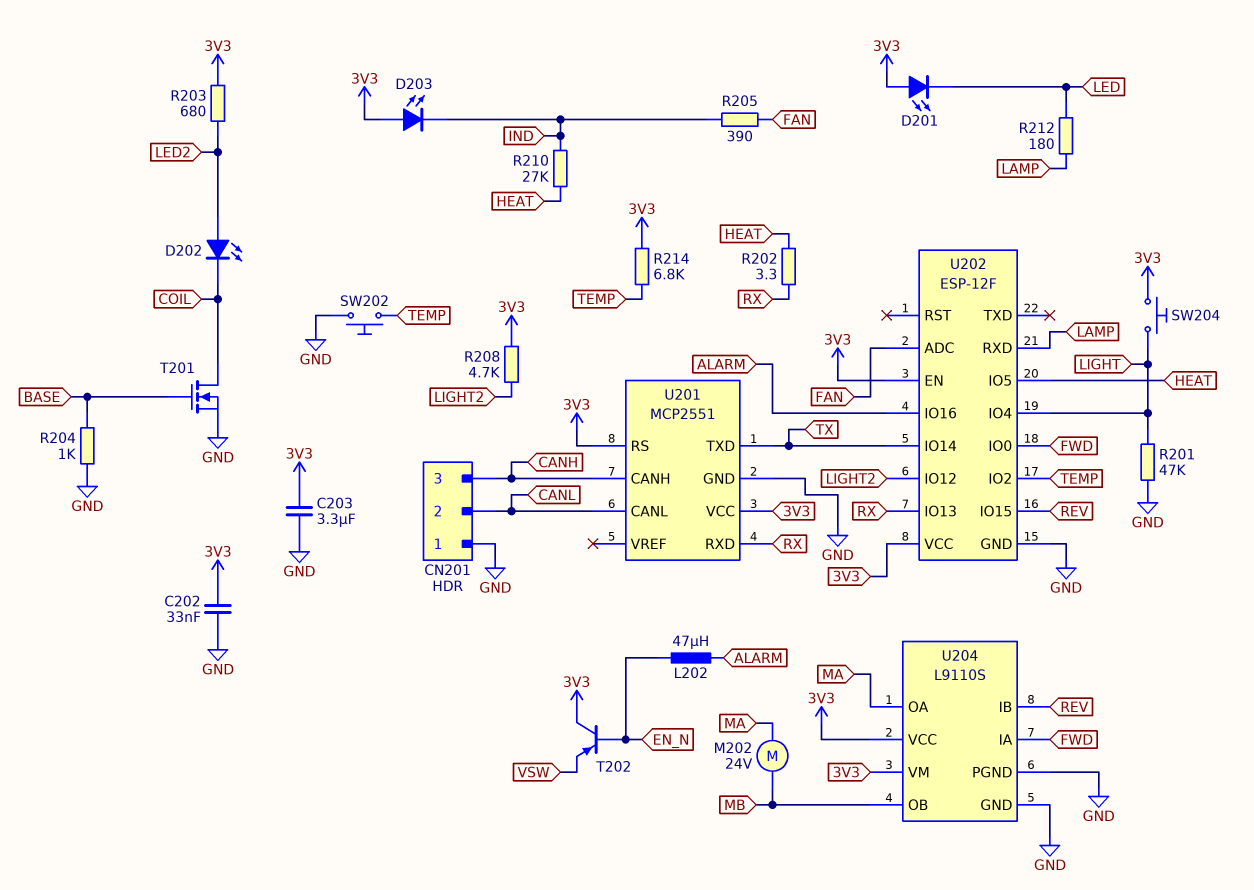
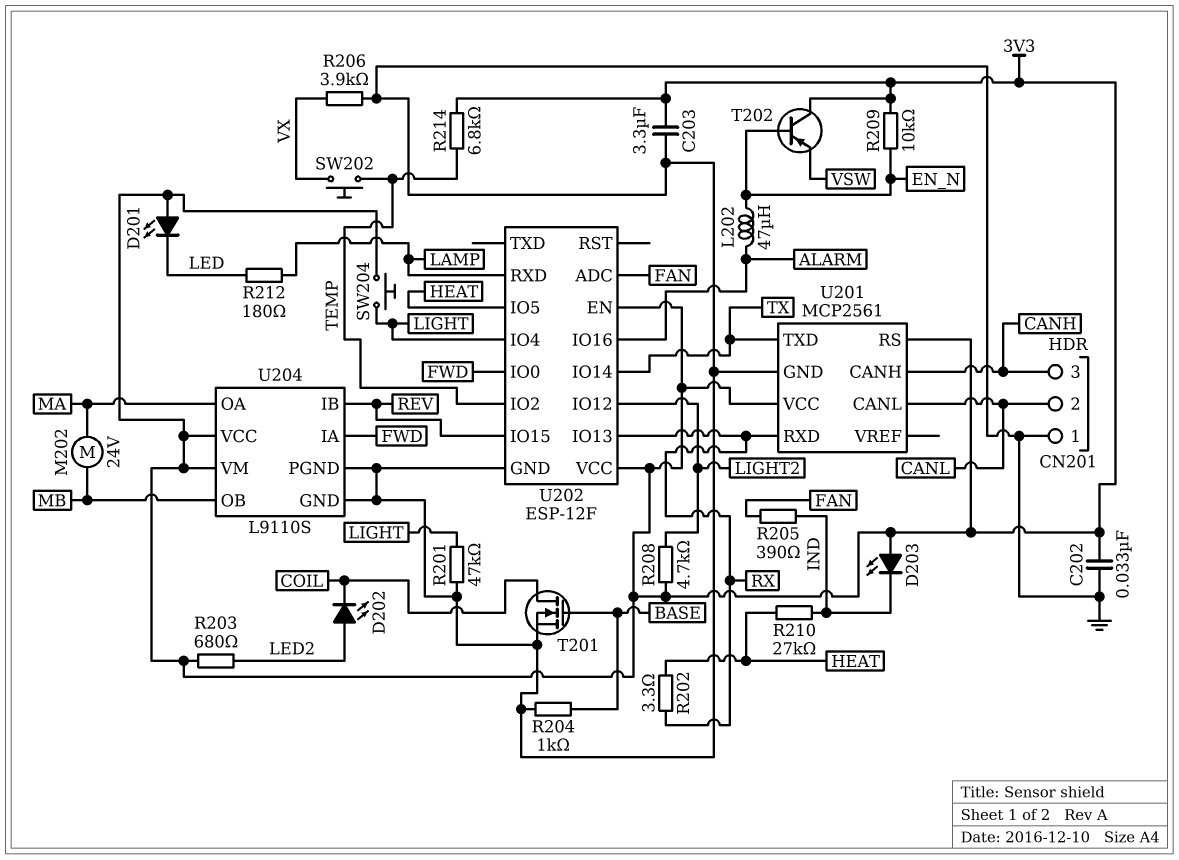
R206: none -> 3.9k (GND, VX)
R209: none -> 10k (3V3, EN_N)
SW202: button (GND, TEMP) -> button (TEMP, VX)
U201: MCP2551 -> MCP2561

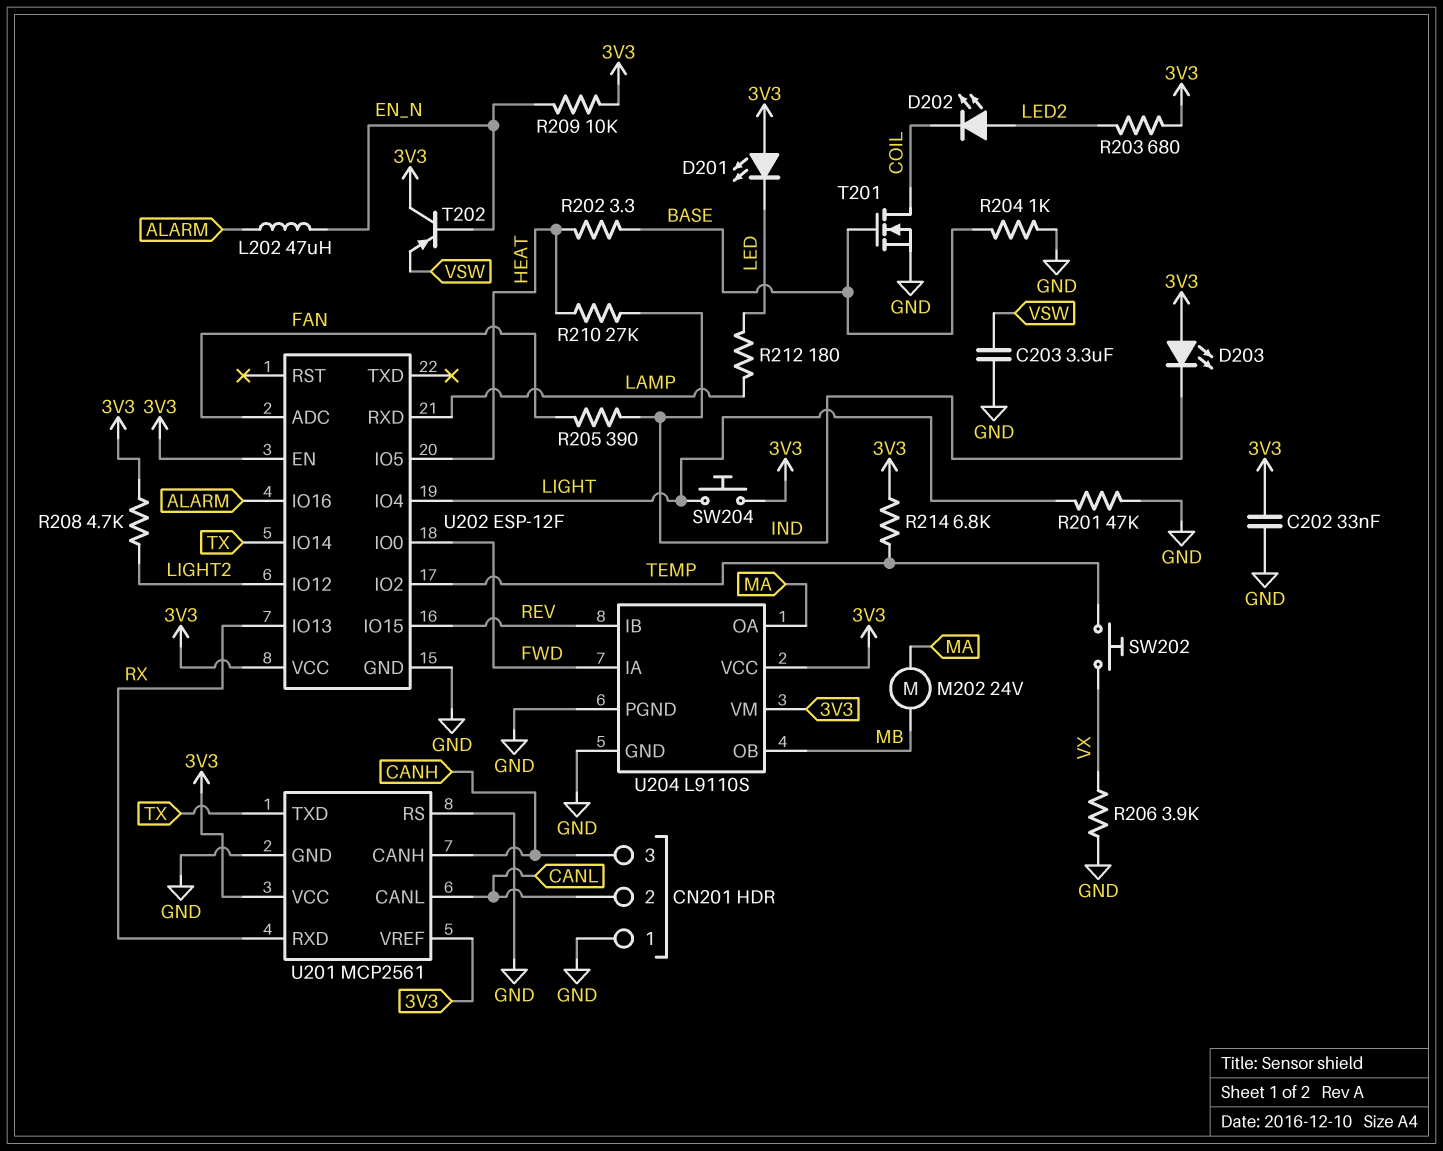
C203: 3.3uF (3V3, GND) -> 3.3uF (GND, VSW)
R202: 3.3 (HEAT, RX) -> 3.3 (BASE, HEAT)
U201 pin RS: 3V3 -> GND
U201 pin VREF: none -> 3V3

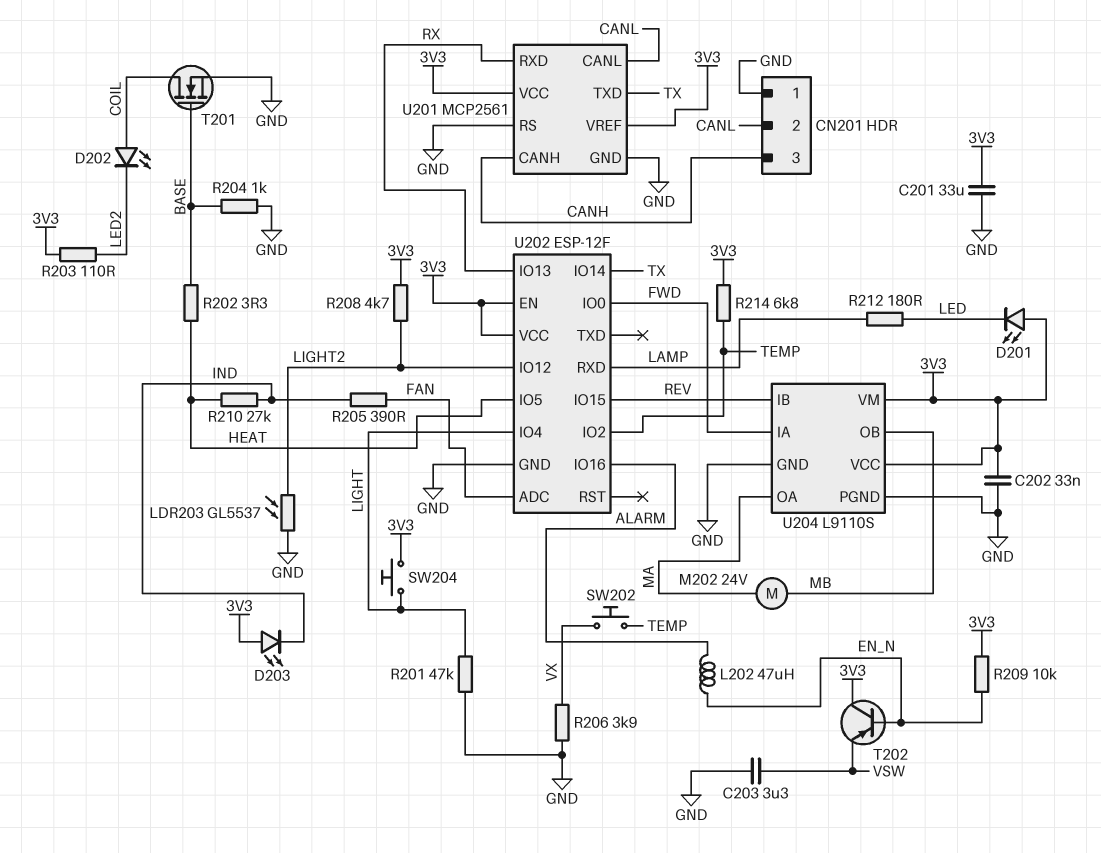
C201: none -> 33uF (3V3, GND)
D202: LED (A LED2, K COIL) -> LED (A COIL, K LED2)
LDR203: none -> GL5537 (GND, LIGHT2)
R203: 680 (3V3, LED2) -> 110 (3V3, LED2)

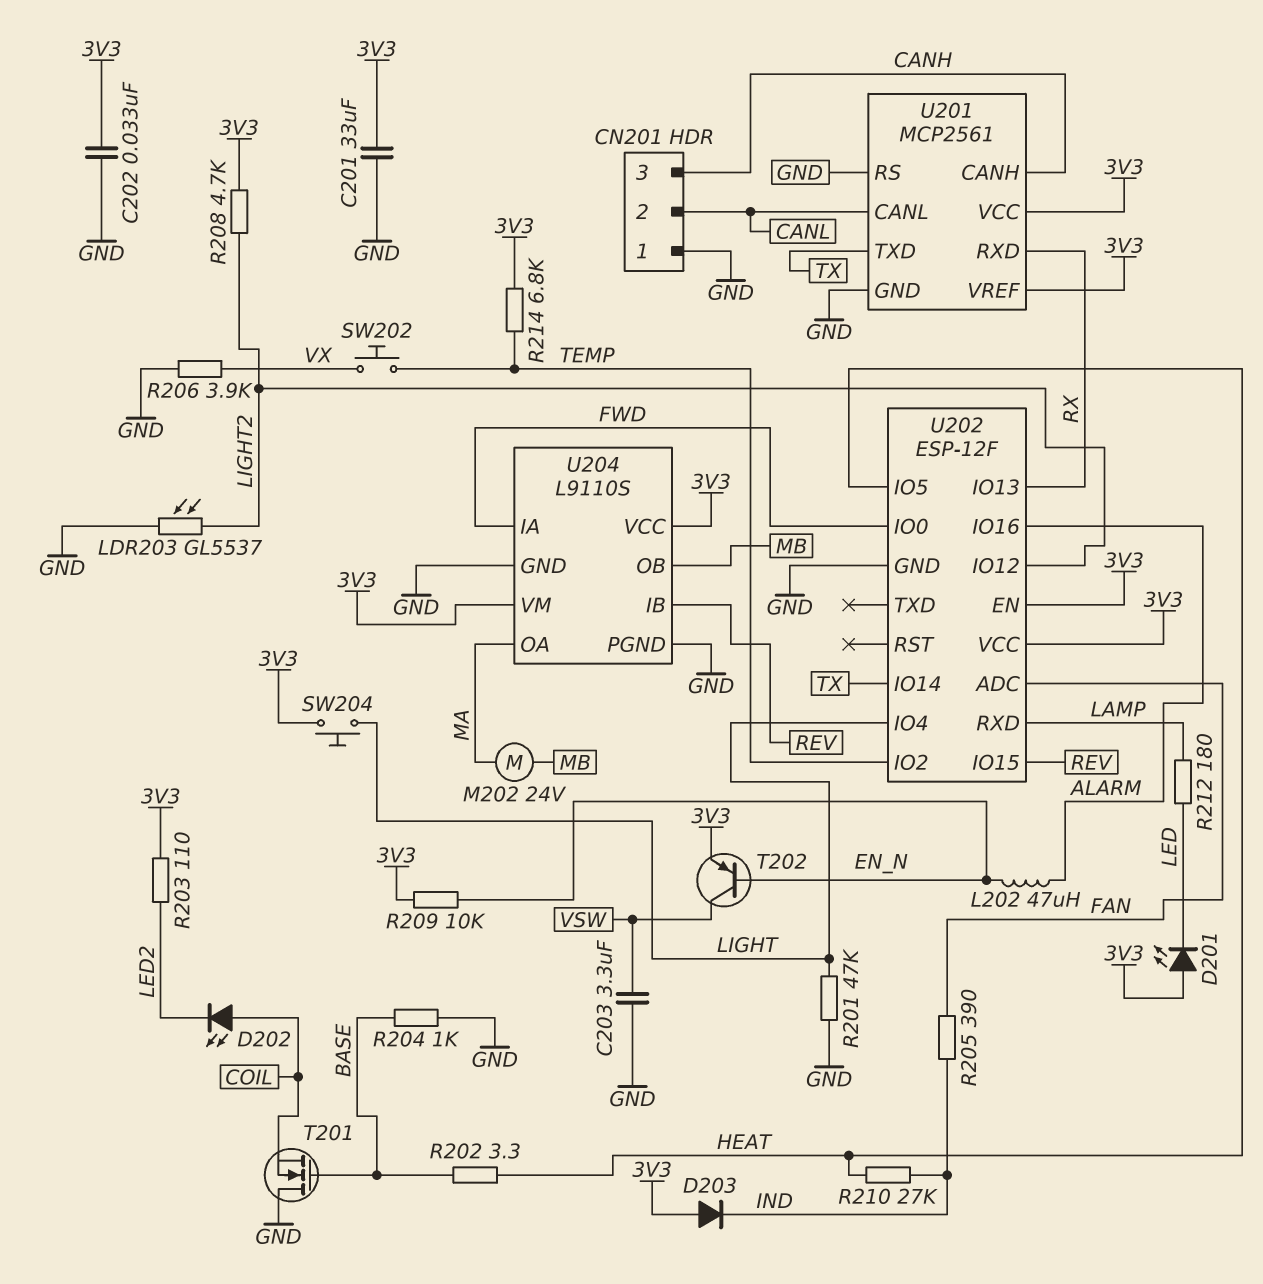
D203: LED (A 3V3, K IND) -> diode (A 3V3, K IND)
T201: NMOS (G BASE, D COIL, S GND) -> NMOS (G BASE, D GND, S COIL)
T202: PNP (B EN_N, C 3V3, E VSW) -> PNP (B EN_N, C VSW, E 3V3)

